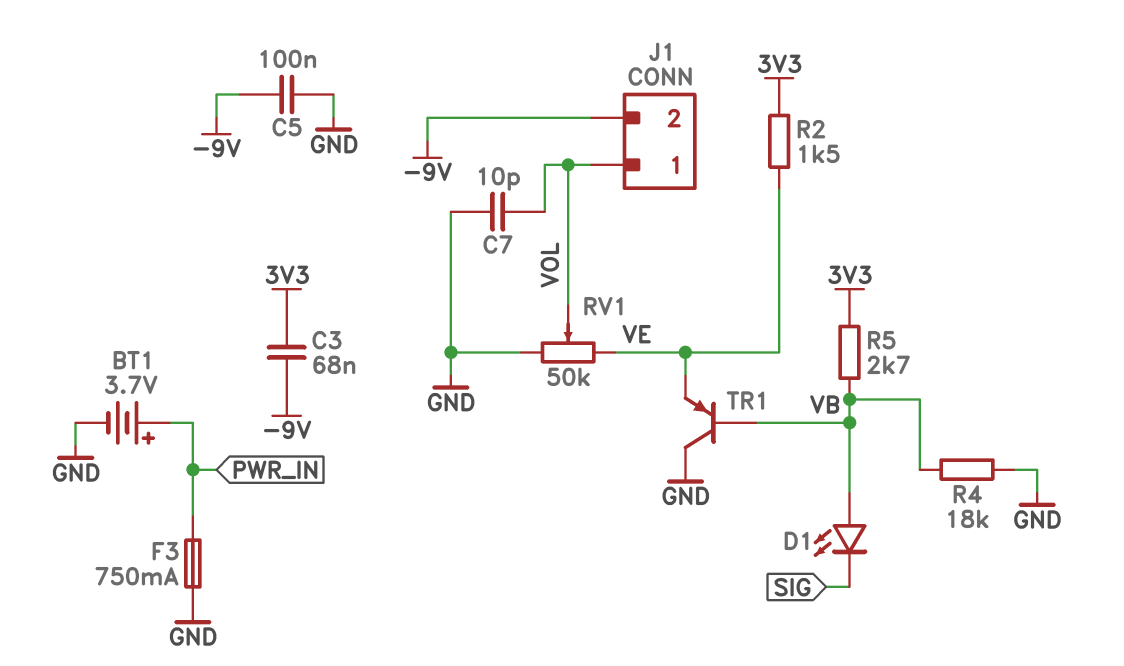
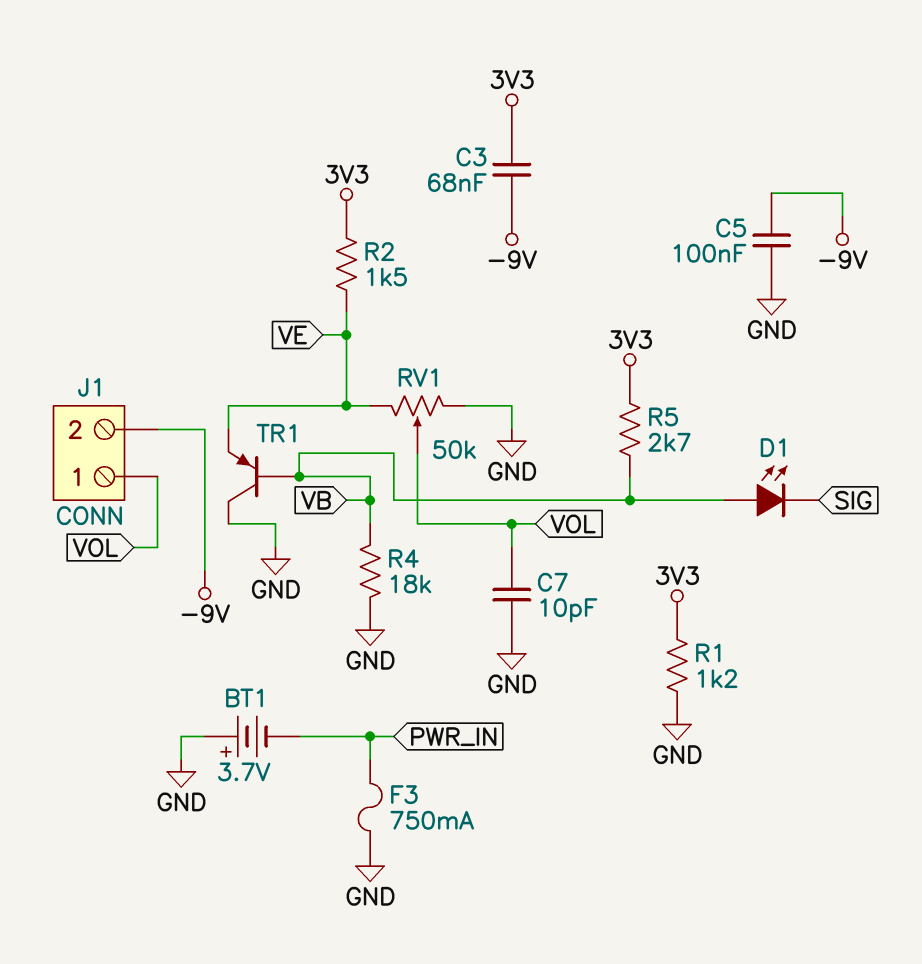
BT1: 3.7V (plus PWR_IN, minus GND) -> 3.7V (plus GND, minus PWR_IN)
R1: none -> 1.2k (3V3, GND)

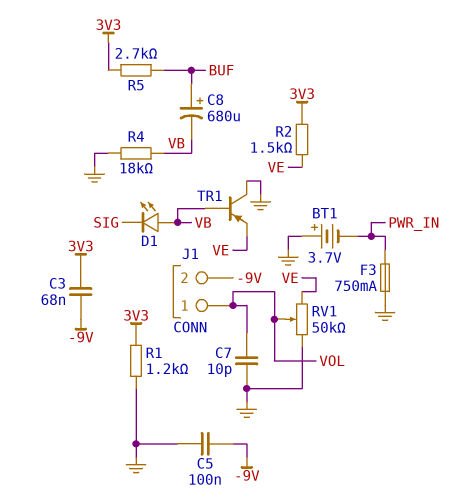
C8: none -> 680uF (plus BUF, minus VB)
R5: 2.7k (3V3, VB) -> 2.7k (3V3, BUF)

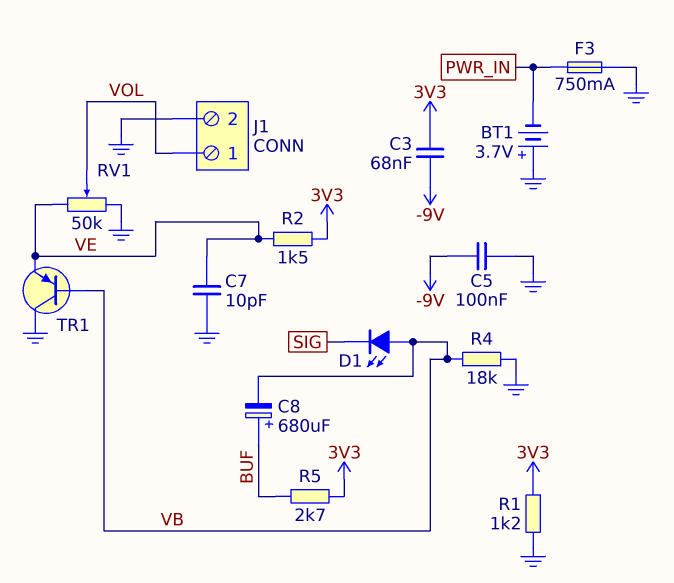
C7: 10pF (GND, VOL) -> 10pF (GND, VE)
J1 pin 2: -9V -> GND

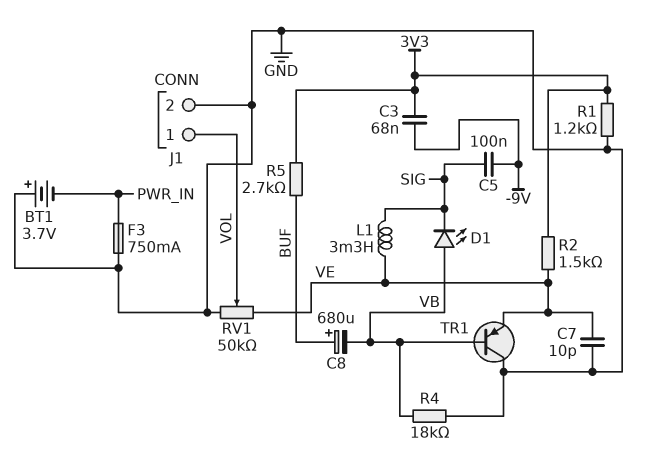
C5: 100nF (-9V, GND) -> 100nF (-9V, SIG)
L1: none -> 3.3mH (SIG, VE)

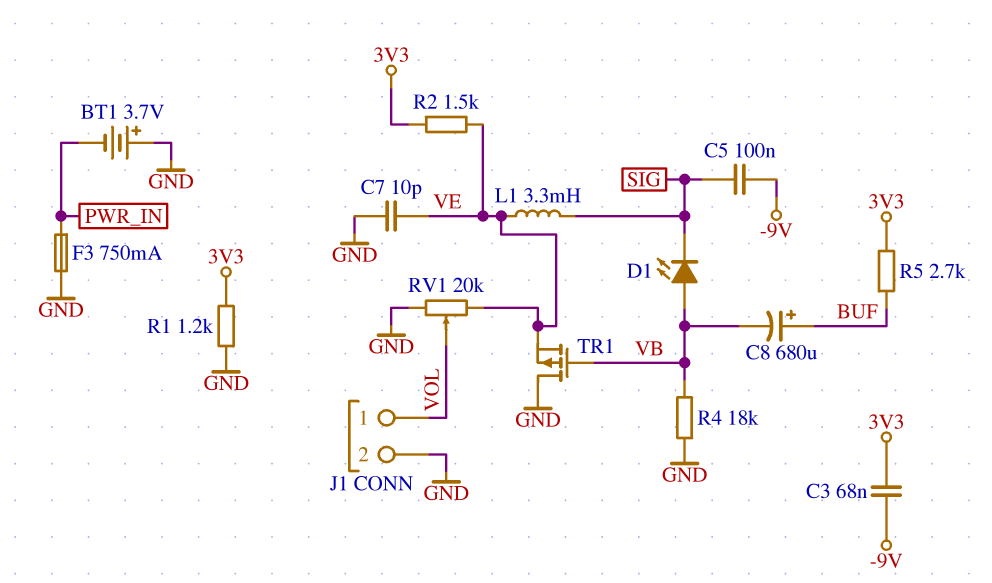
RV1: 50k (GND, VE, wiper VOL) -> 20k (GND, VE, wiper VOL)
TR1: PNP (B VB, C GND, E VE) -> PMOS (G VB, D GND, S VE)

